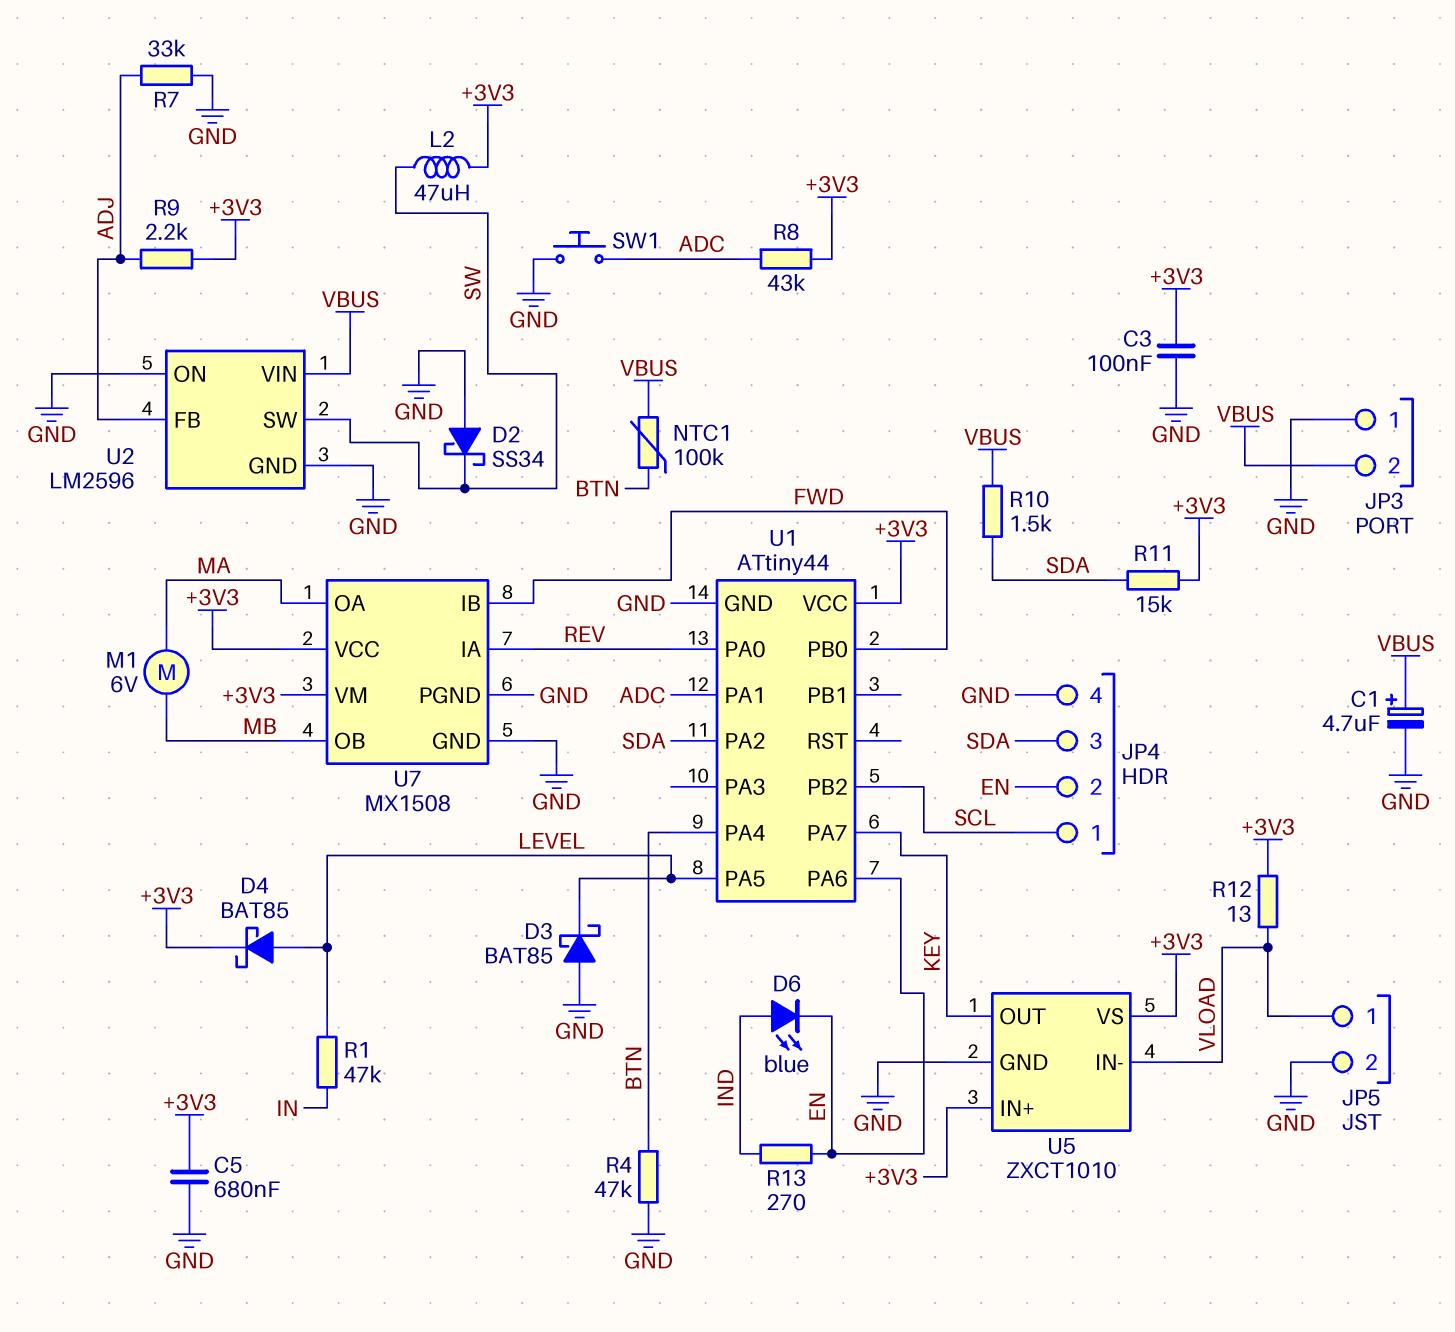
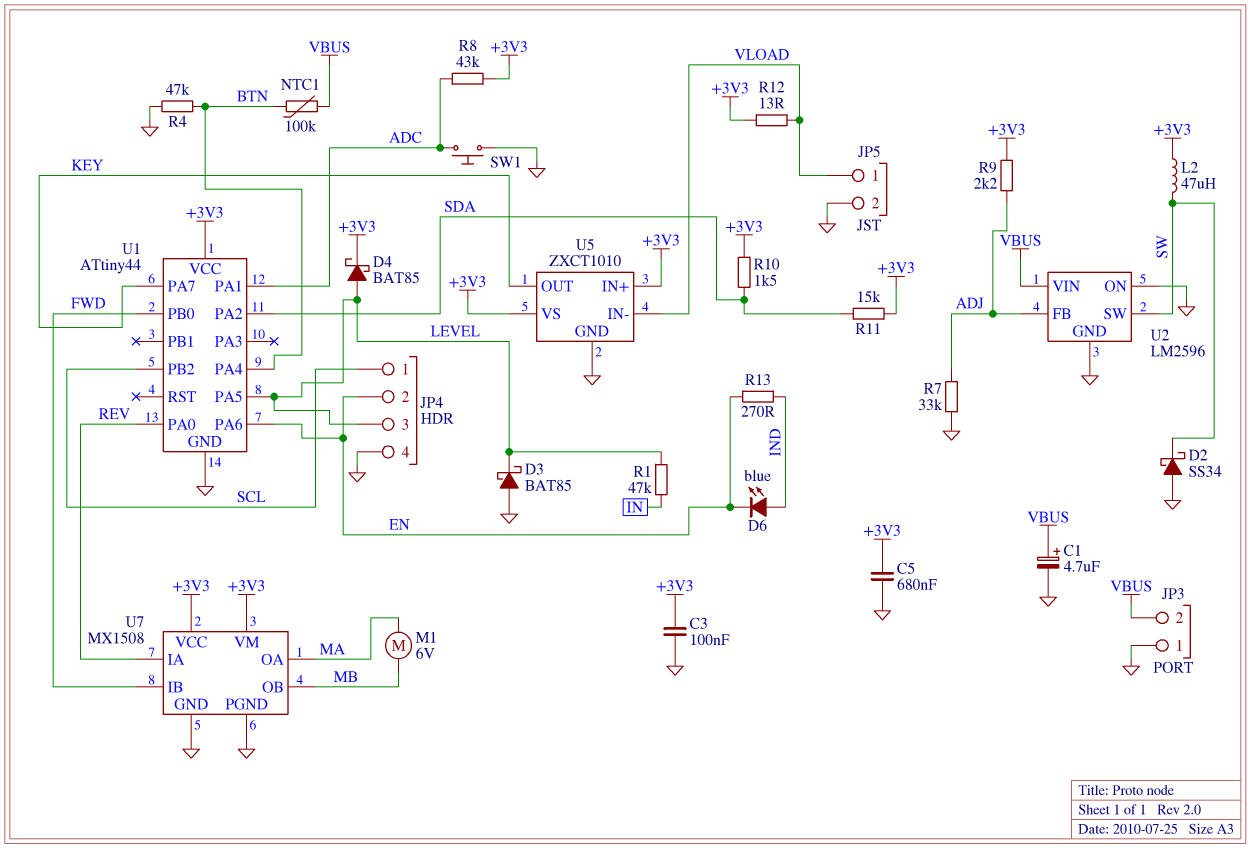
JP4 pin 3: SDA -> LEVEL
R10: 1.5k (SDA, VBUS) -> 1.5k (+3V3, SDA)

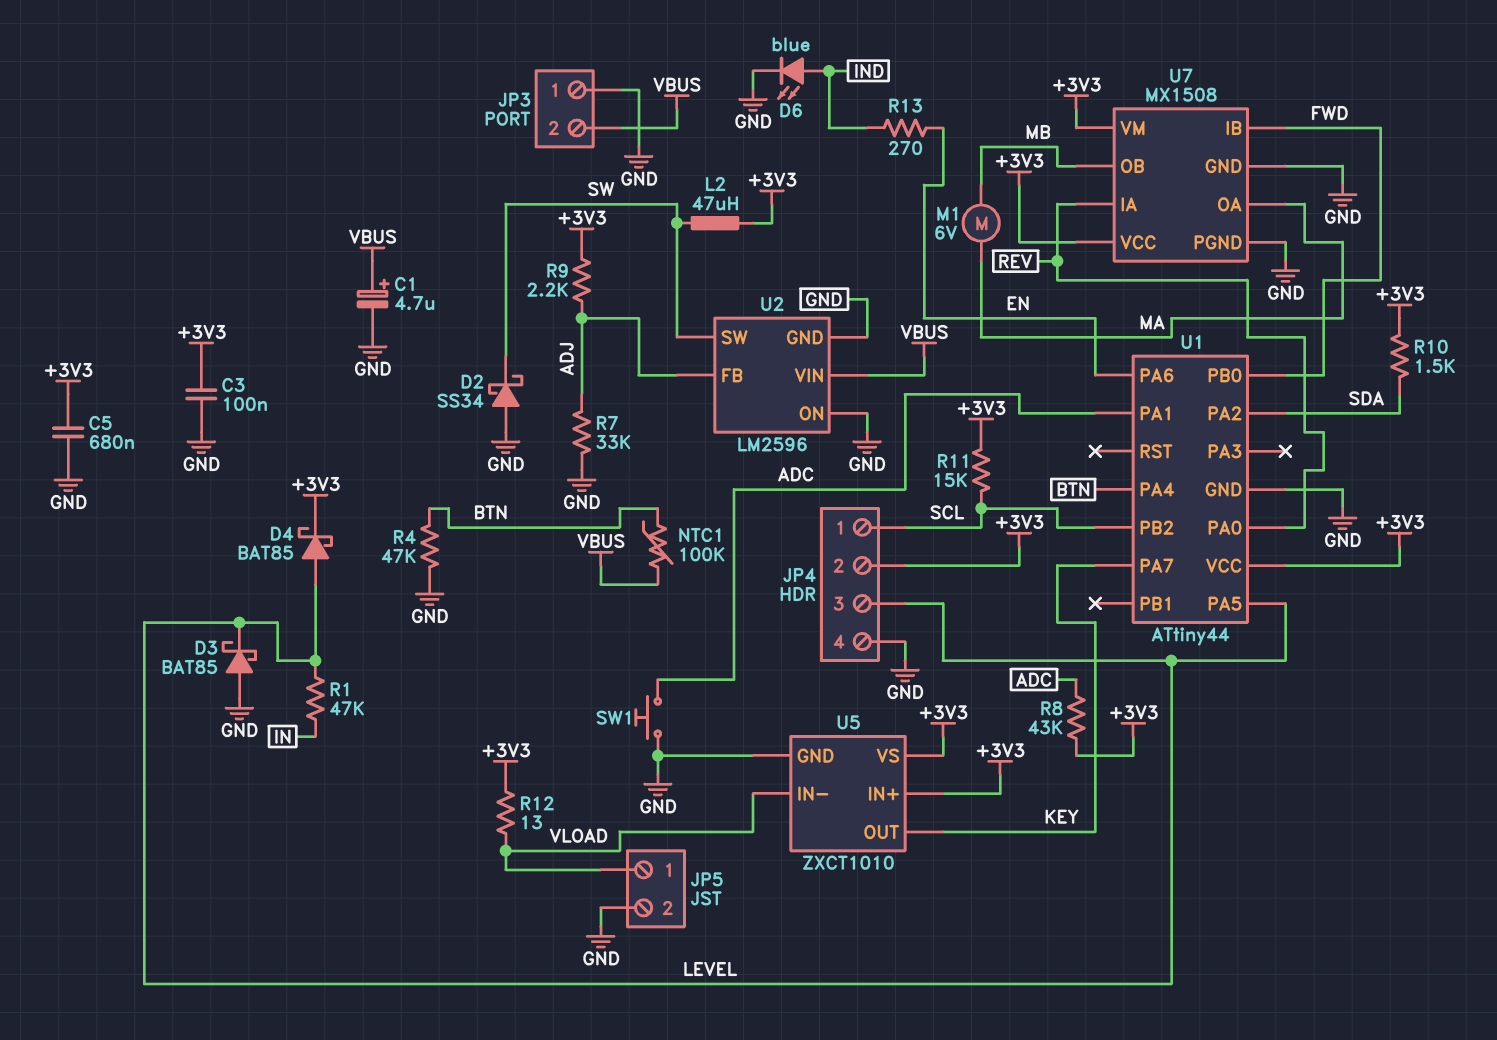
D6: LED blue (A IND, K EN) -> LED blue (A IND, K GND)
JP4 pin 2: EN -> +3V3
R11: 15k (+3V3, SDA) -> 15k (+3V3, SCL)

